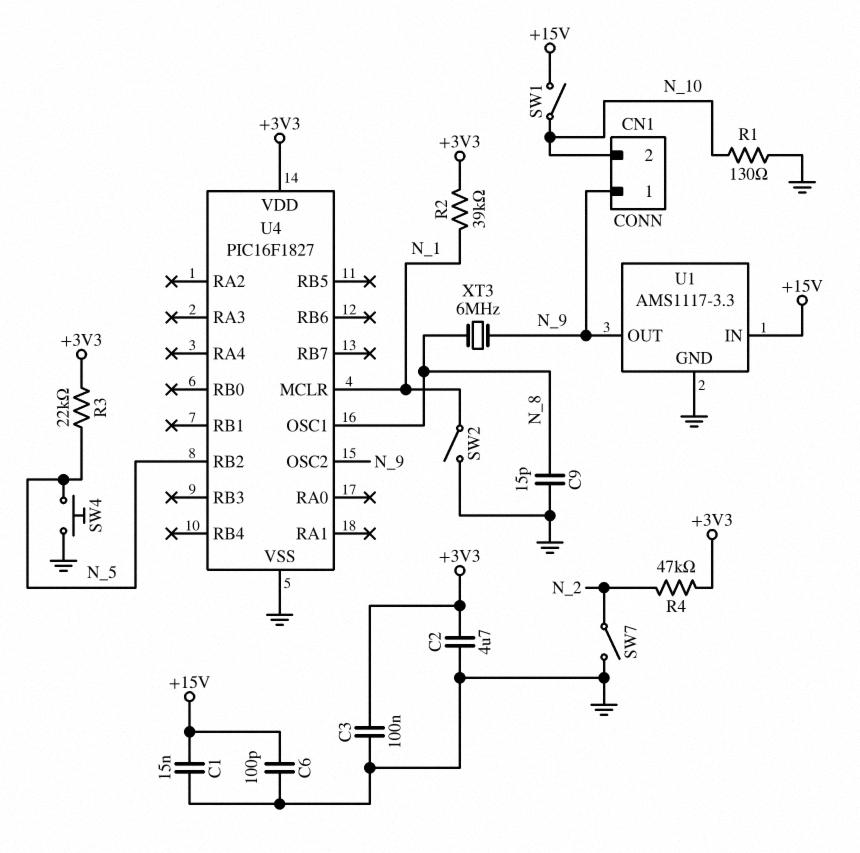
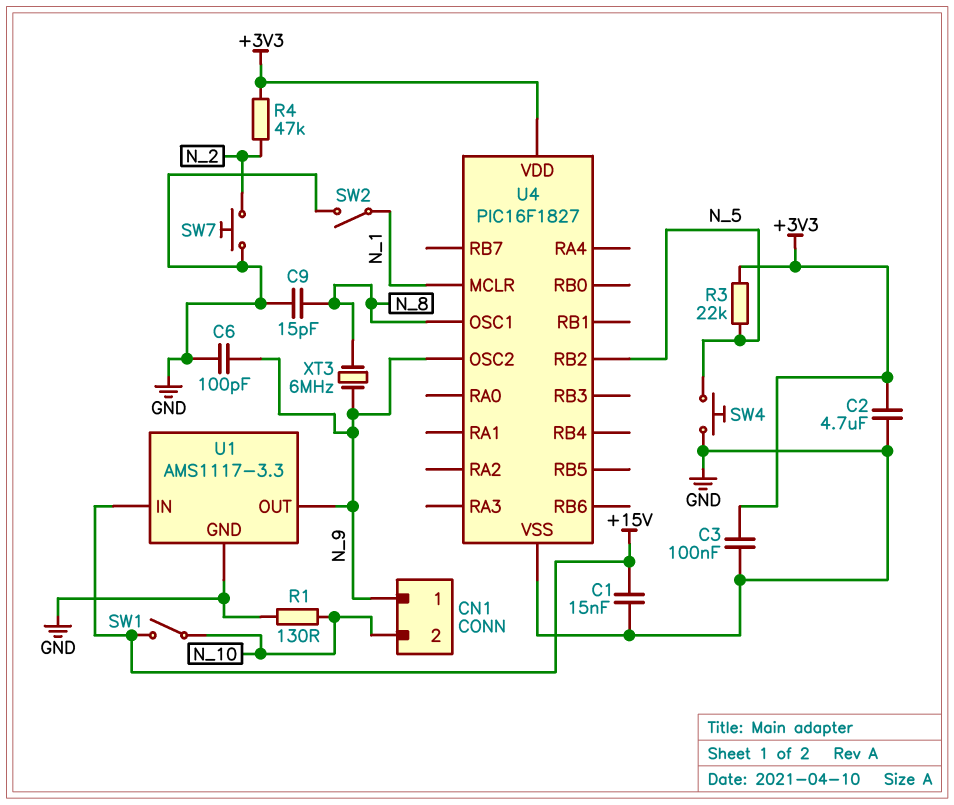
C6: 100pF (+15V, GND) -> 100pF (GND, N_9)
R2: 39k (+3V3, N_1) -> none
SW7: switch (GND, N_2) -> button (GND, N_2)

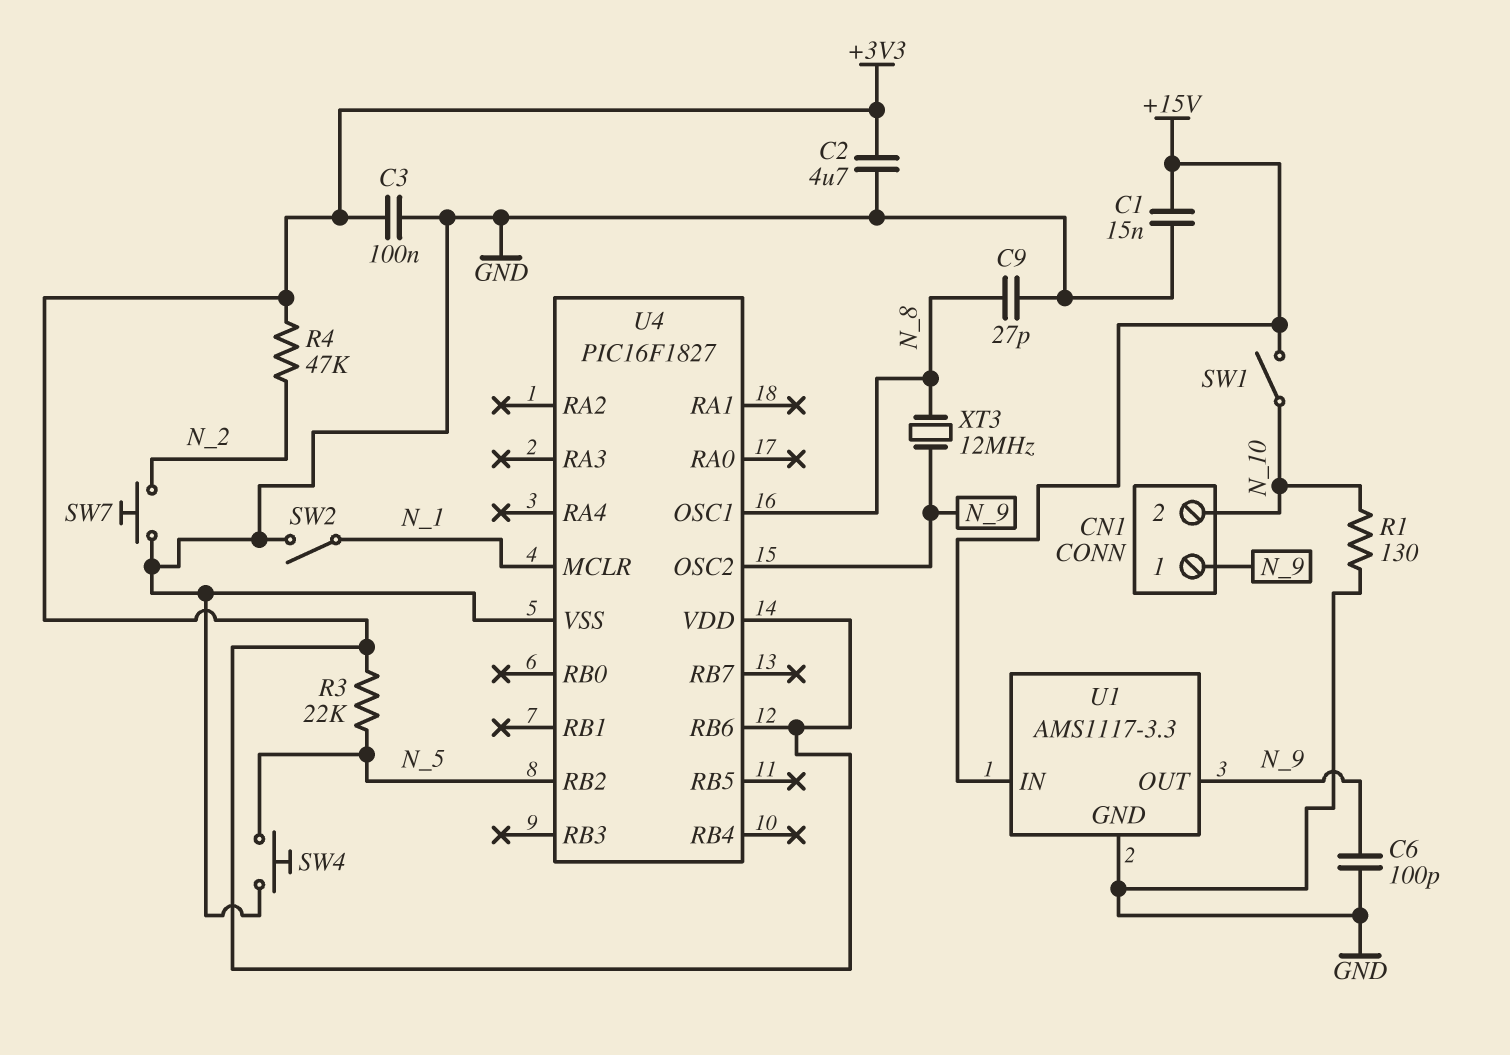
C9: 15pF (GND, N_8) -> 27pF (GND, N_8)
U4 pin RB6: none -> +3V3
XT3: 6MHz (N_8, N_9) -> 12MHz (N_8, N_9)

